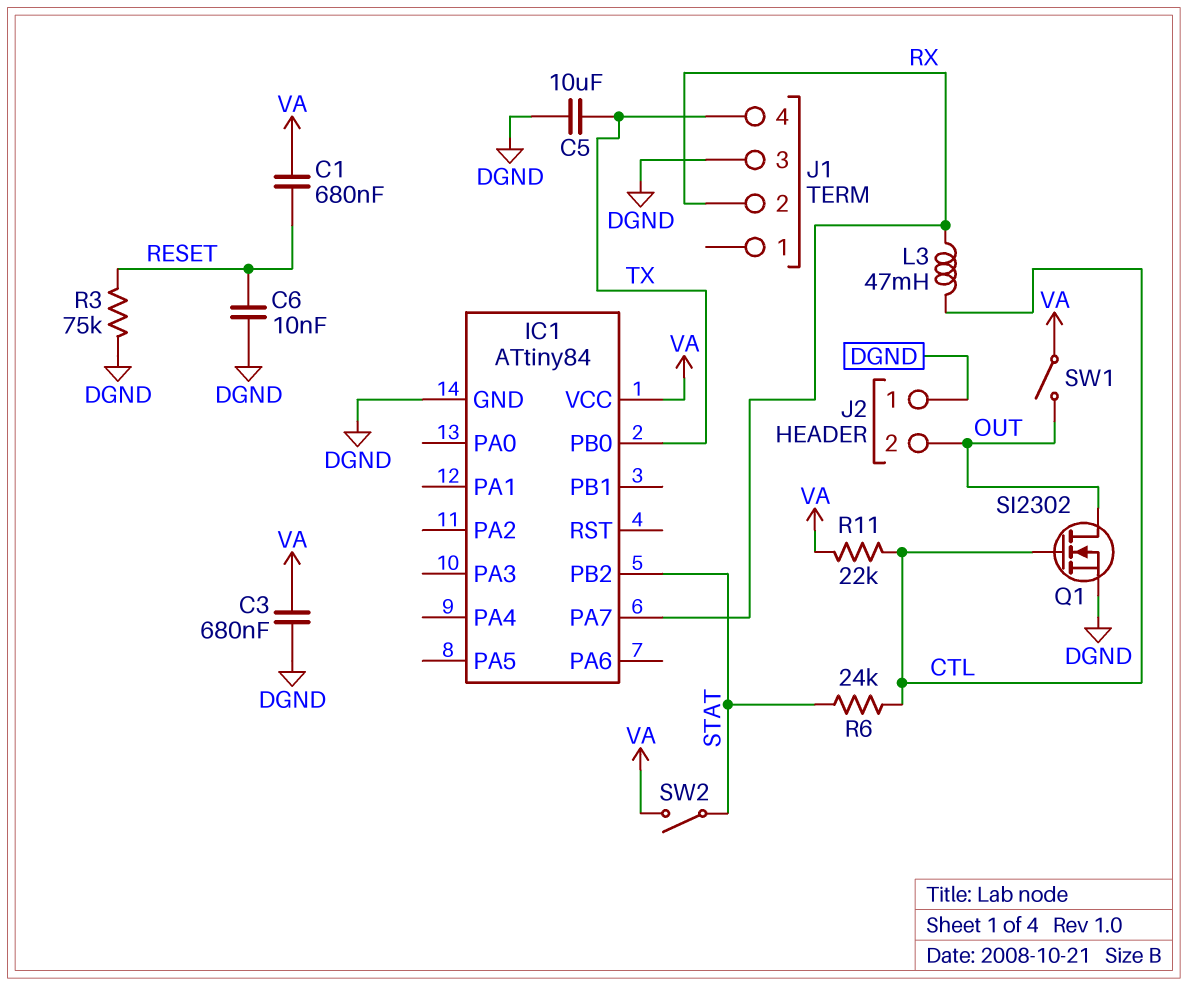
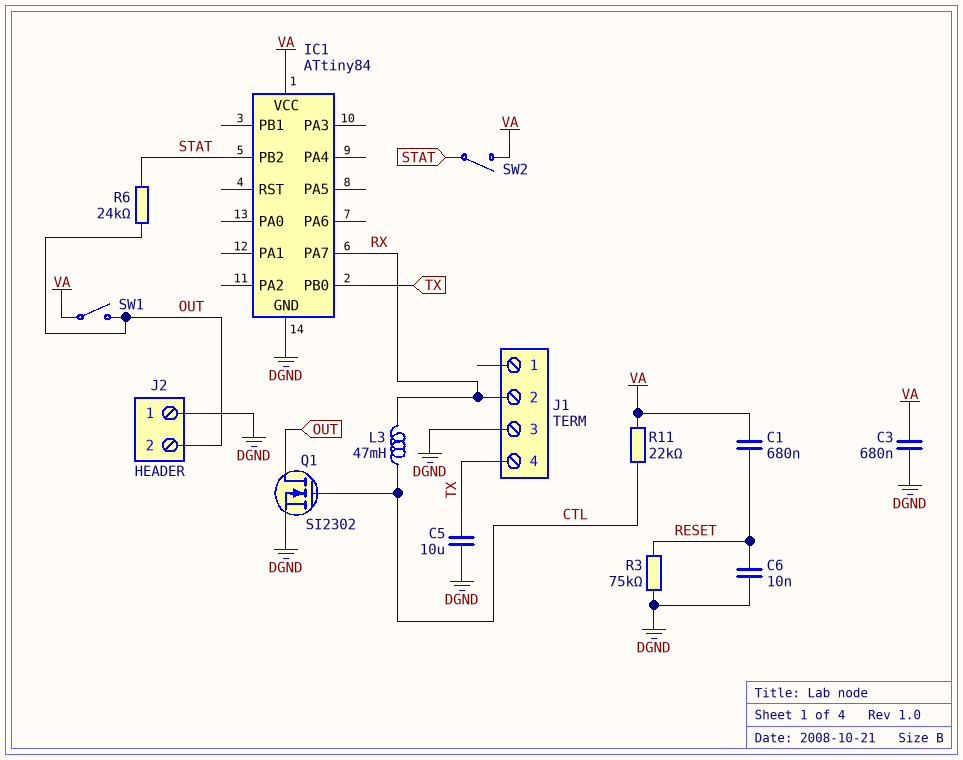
R6: 24k (CTL, STAT) -> 24k (OUT, STAT)

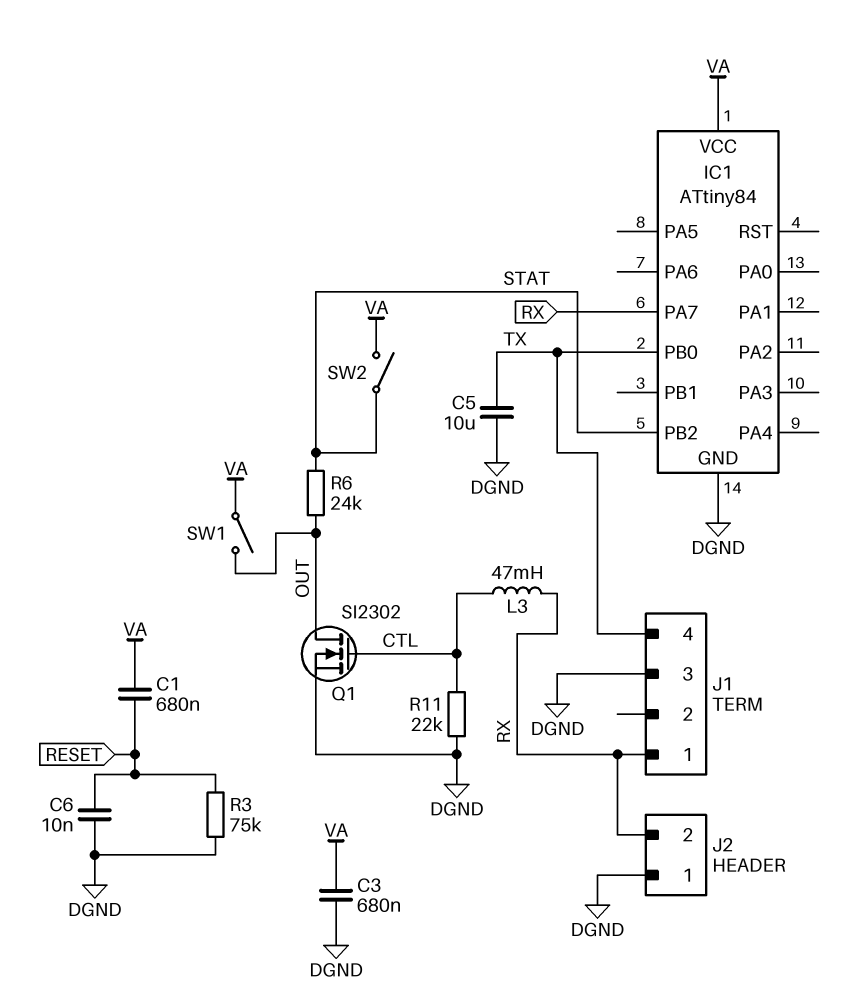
J1 pin 1: none -> RX
J1 pin 2: RX -> none
J2 pin 2: OUT -> RX
R11: 22k (CTL, VA) -> 22k (CTL, DGND)

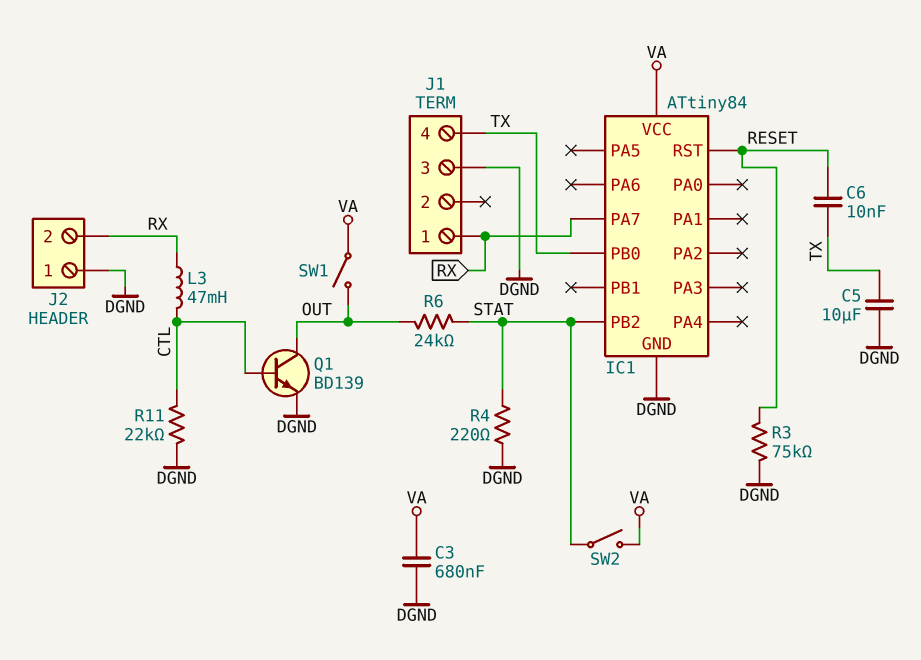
C1: 680nF (RESET, VA) -> none
C6: 10nF (DGND, RESET) -> 10nF (RESET, TX)
IC1 pin RST: none -> RESET
Q1: NMOS SI2302 (G CTL, D OUT, S DGND) -> NPN BD139 (B CTL, C OUT, E DGND)
R4: none -> 220 (DGND, STAT)

